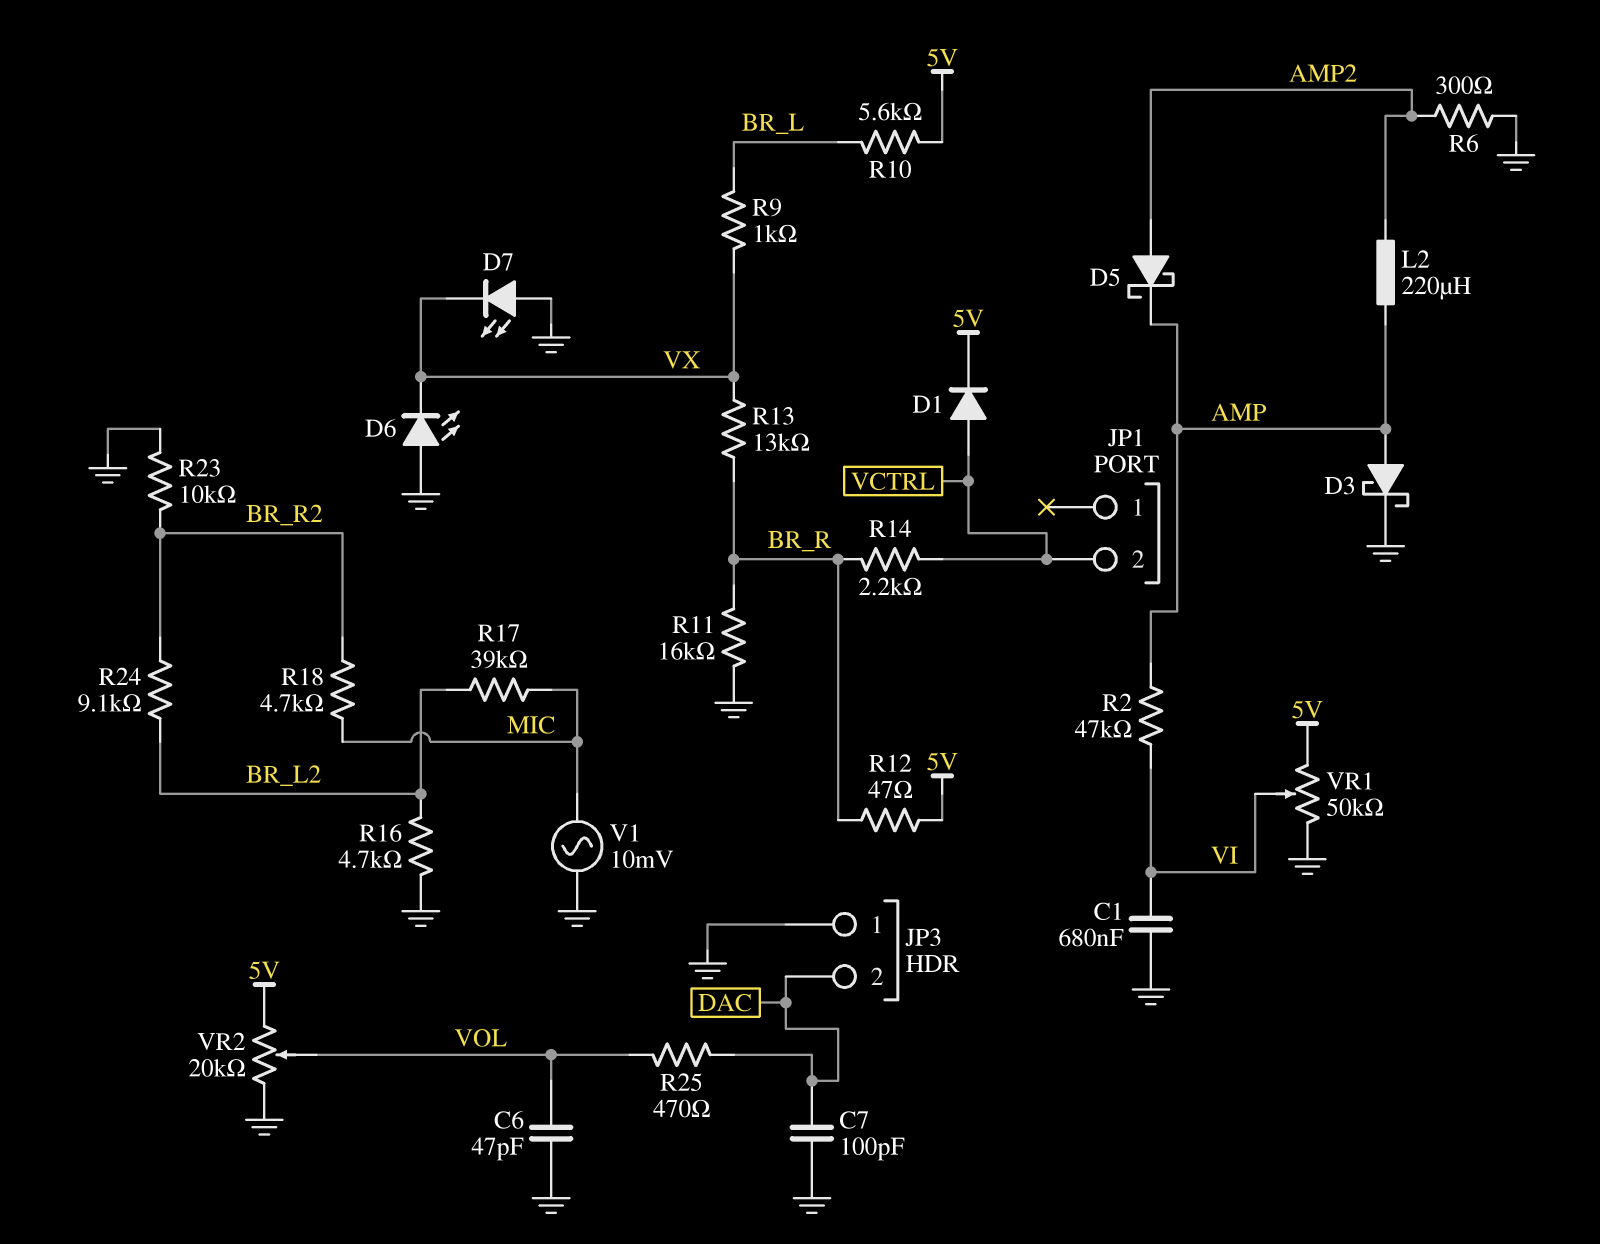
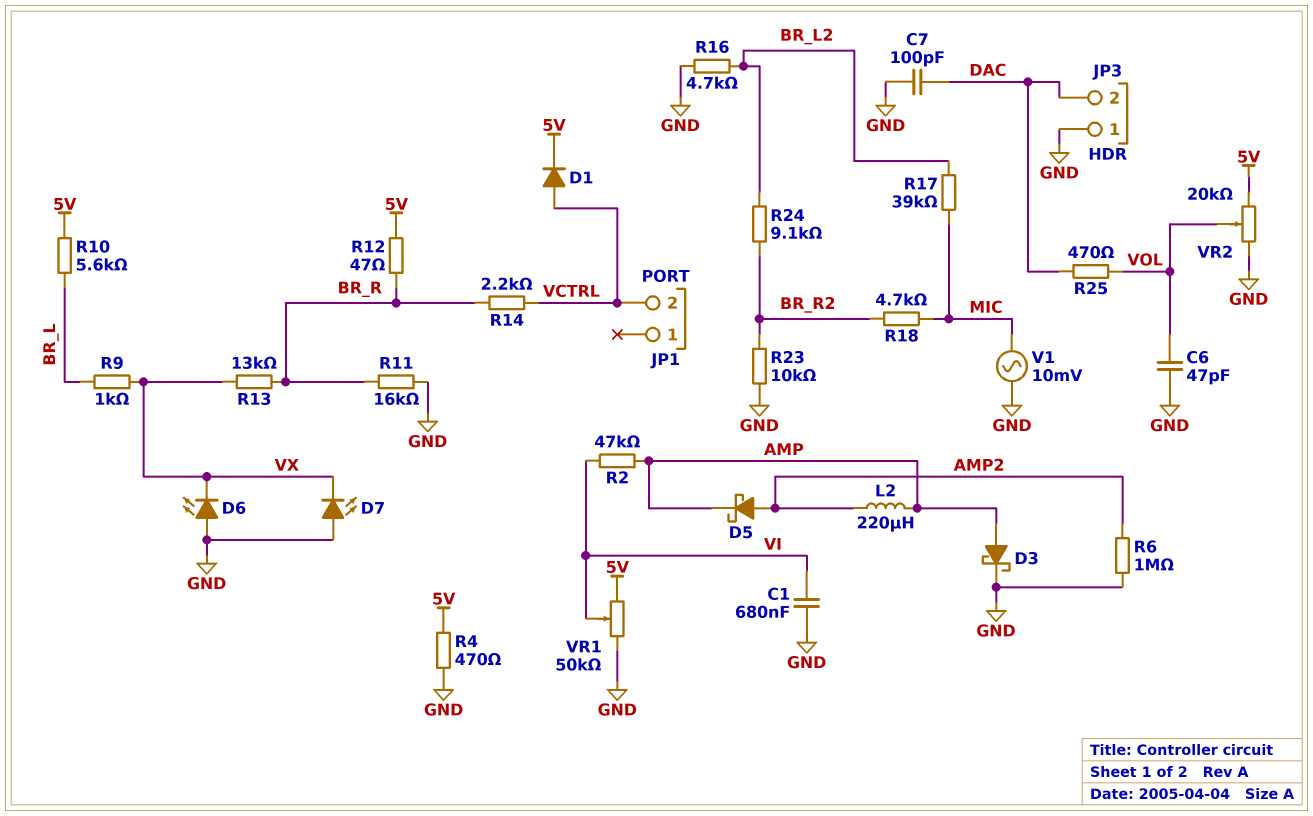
R4: none -> 470 (5V, GND)
R6: 300 (AMP2, GND) -> 1M (AMP2, GND)

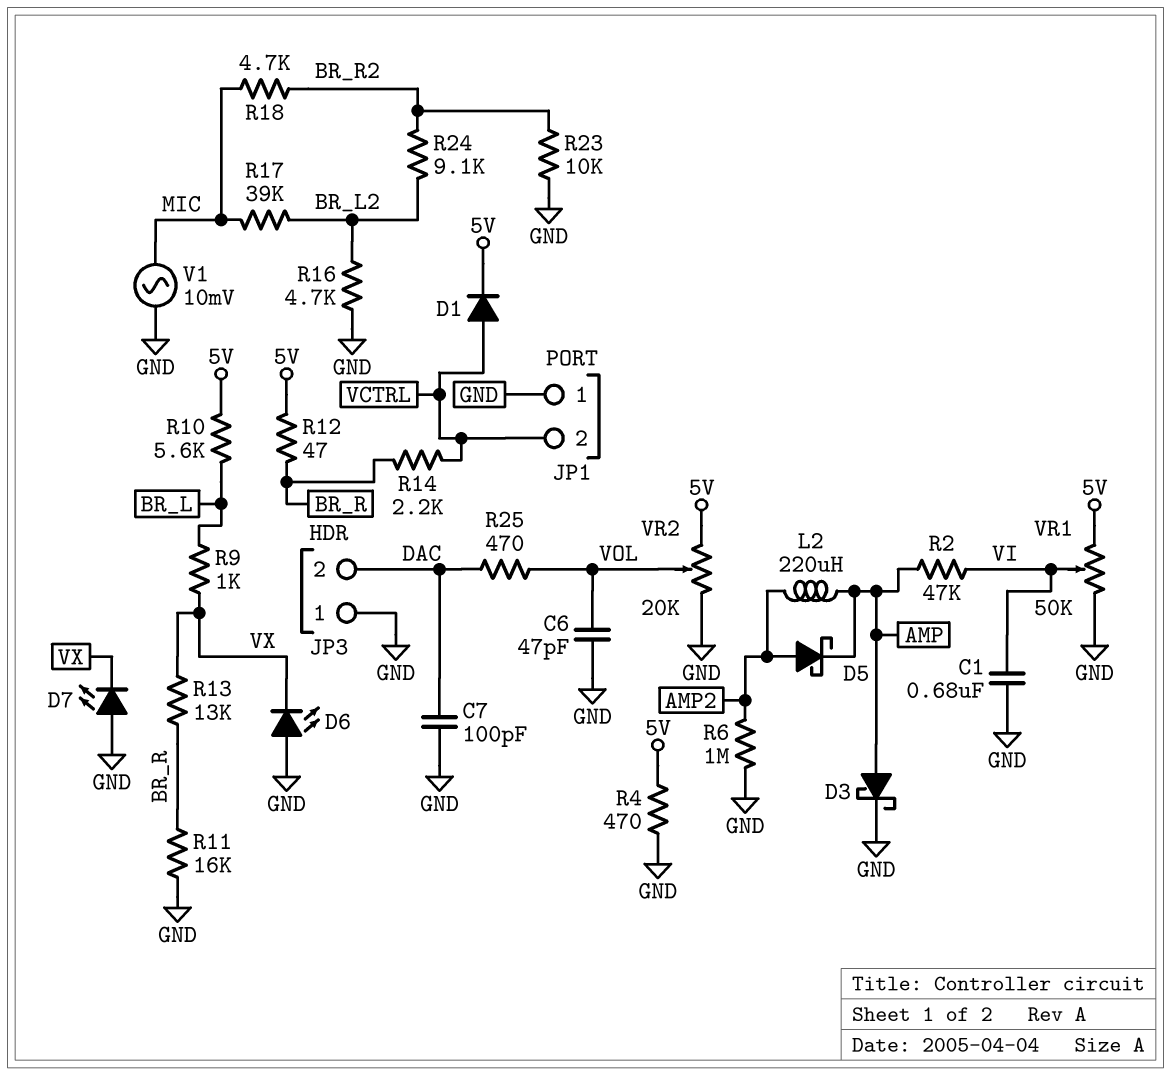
JP1 pin 1: none -> GND

